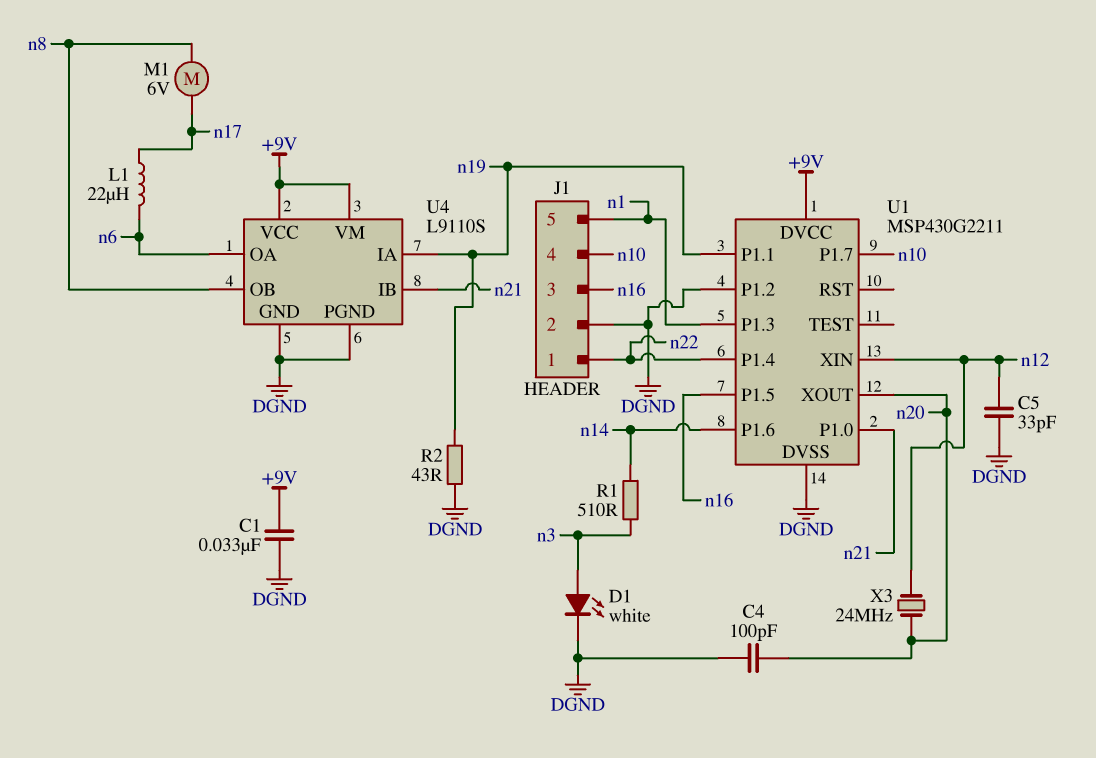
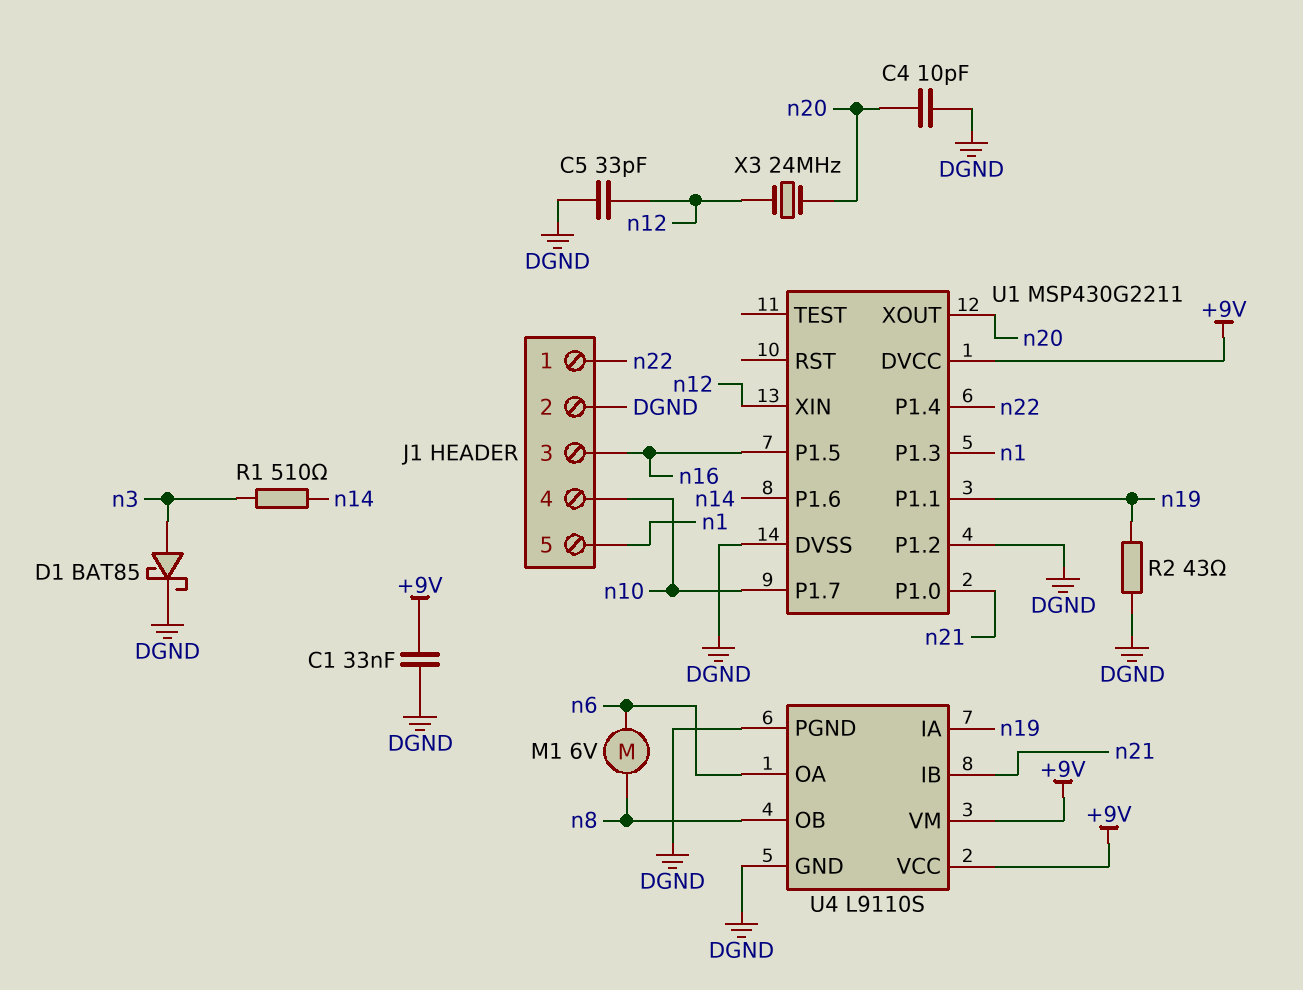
C4: 100pF (DGND, n20) -> 10pF (DGND, n20)
D1: LED white (A n3, K DGND) -> schottky BAT85 (A n3, K DGND)
L1: 22uH (n6, n17) -> none
M1: motor 6V (n8, n17) -> motor 6V (n6, n8)

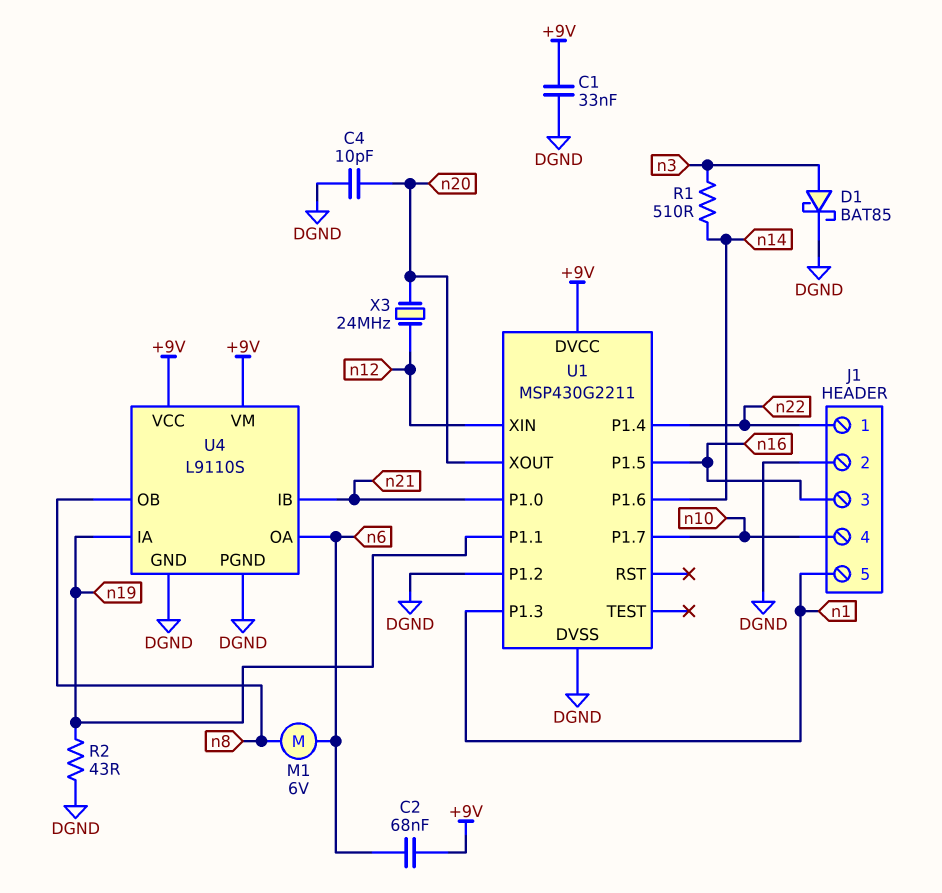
C2: none -> 68nF (+9V, n6)
C5: 33pF (DGND, n12) -> none

